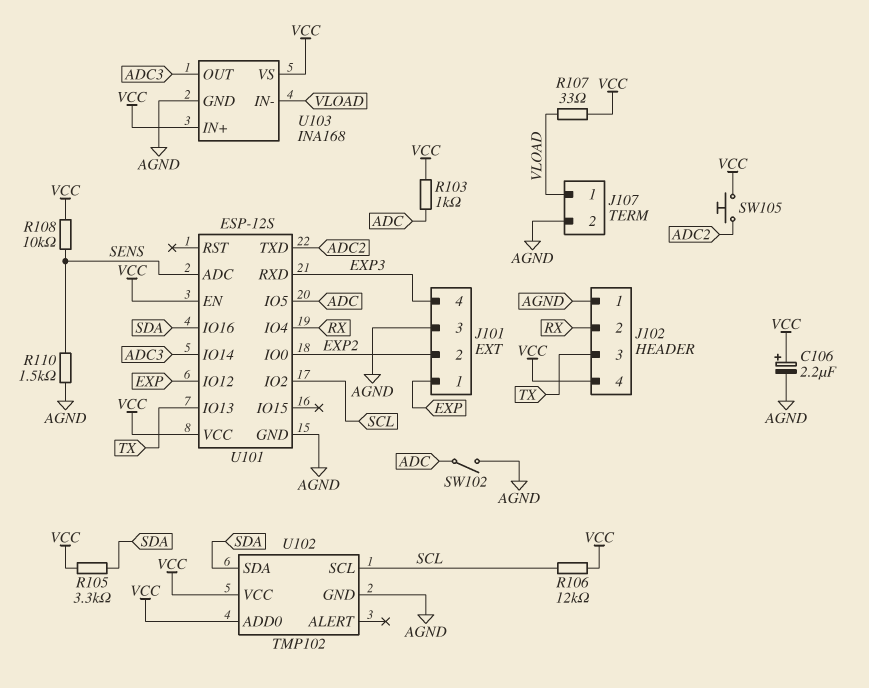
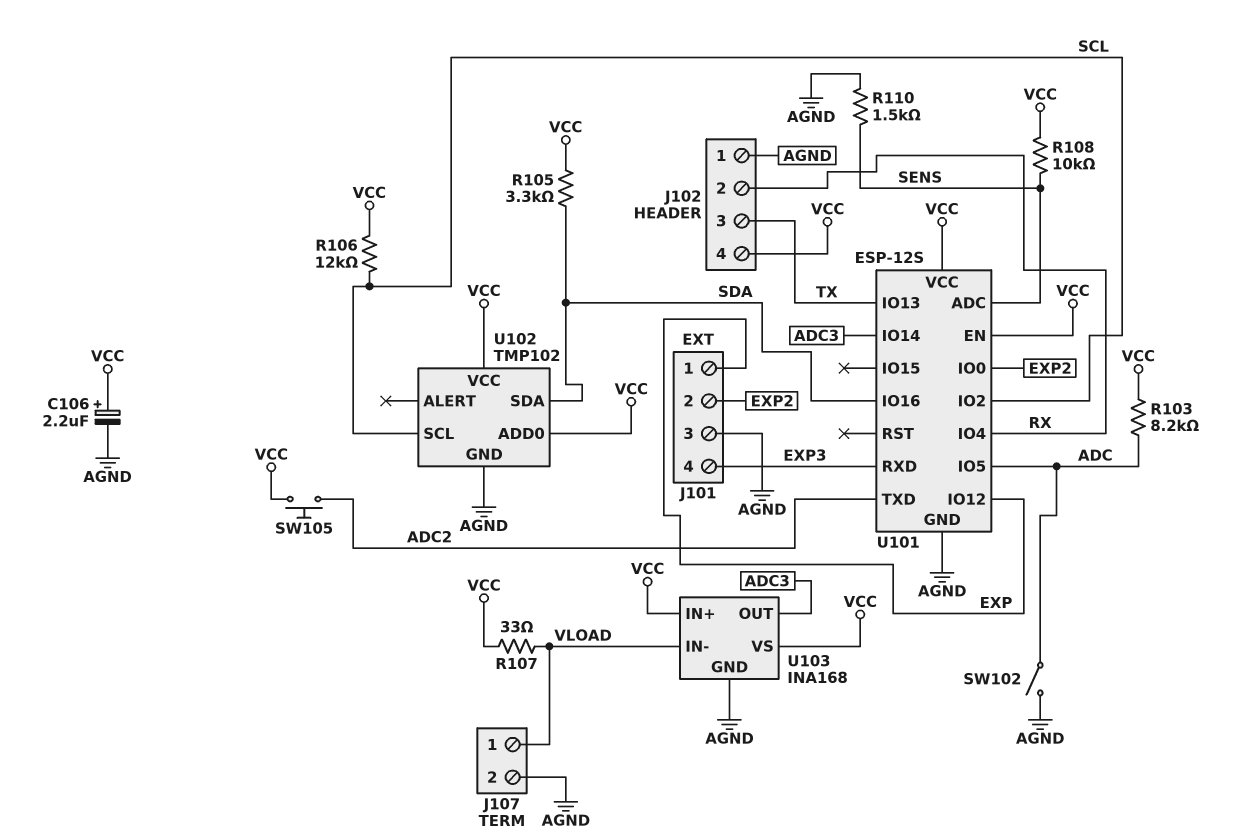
R103: 1k (ADC, VCC) -> 8.2k (ADC, VCC)

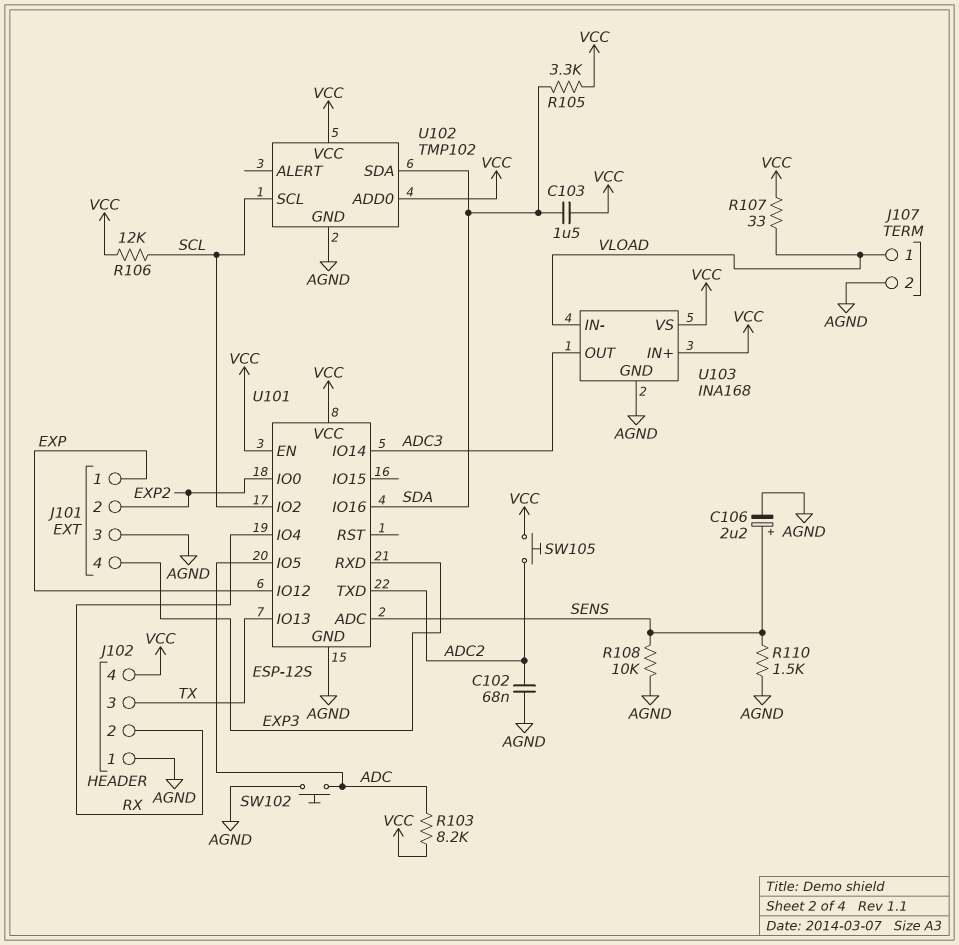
C102: none -> 68nF (ADC2, AGND)
C103: none -> 1.5uF (SDA, VCC)
C106: 2.2uF (plus VCC, minus AGND) -> 2.2uF (plus SENS, minus AGND)
R108: 10k (SENS, VCC) -> 10k (AGND, SENS)
SW102: switch (ADC, AGND) -> button (ADC, AGND)

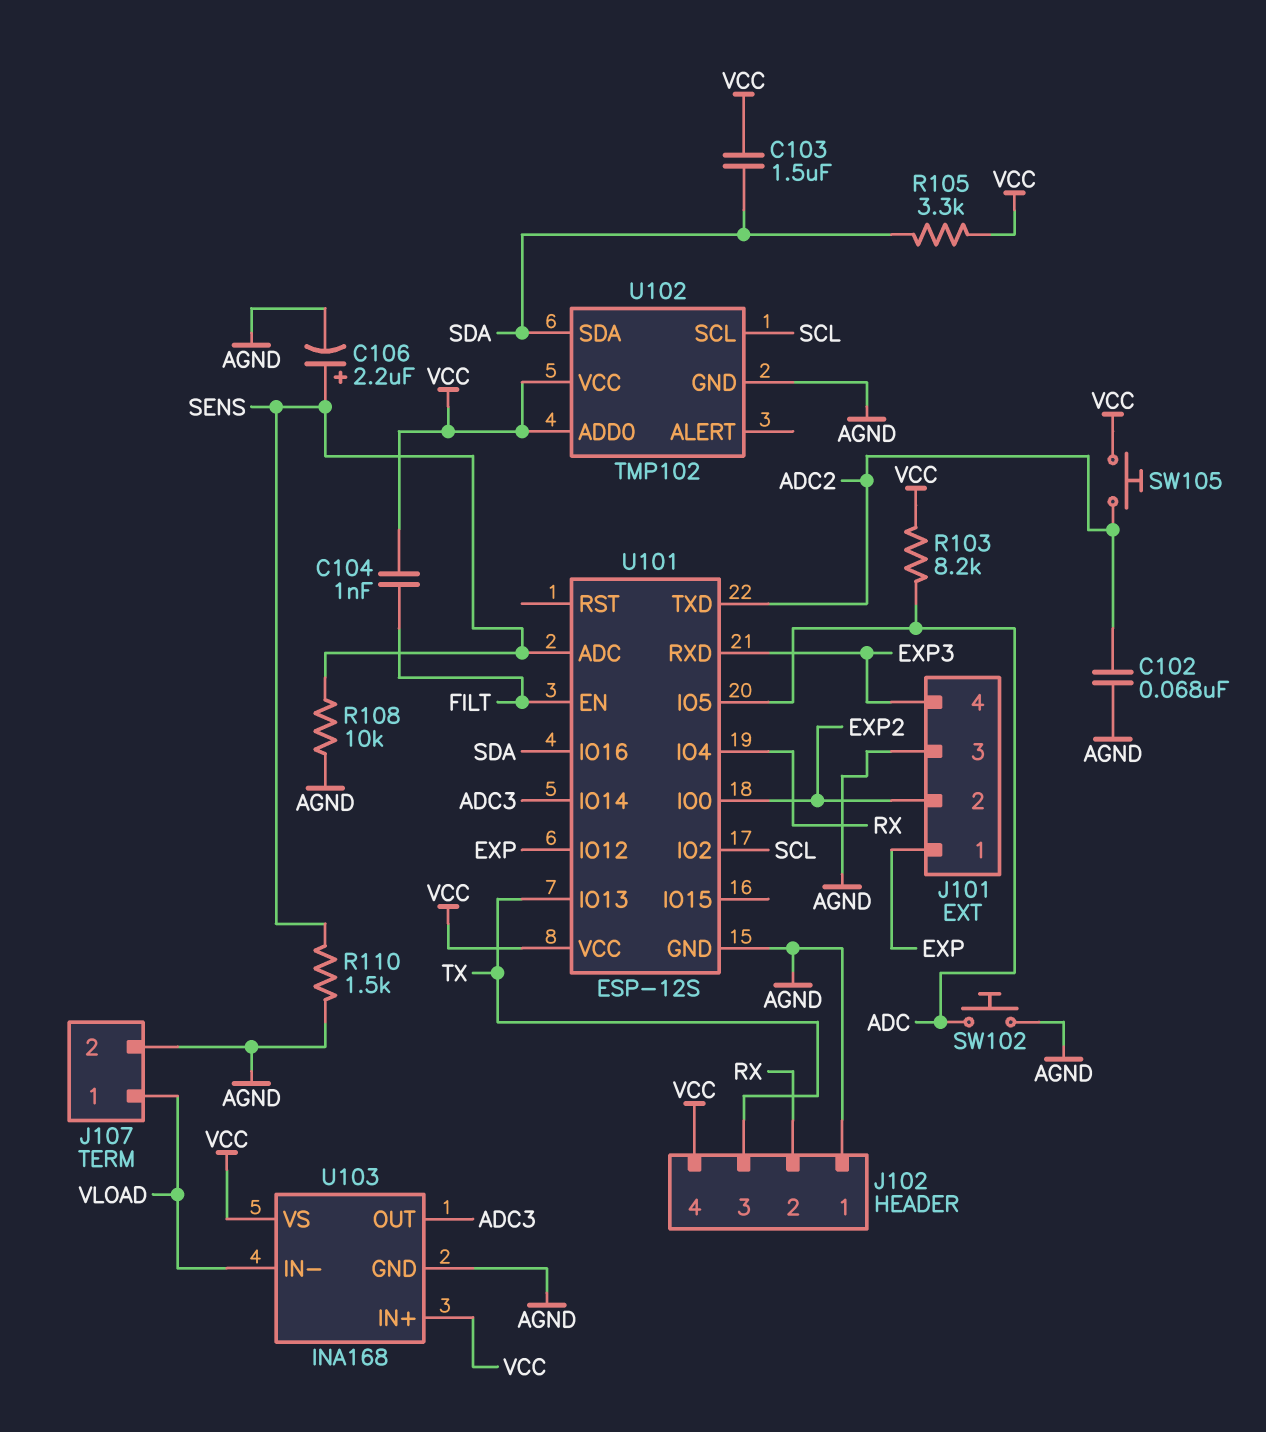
C104: none -> 1nF (FILT, VCC)
R106: 12k (SCL, VCC) -> none
R107: 33 (VCC, VLOAD) -> none
U101 pin EN: VCC -> FILT

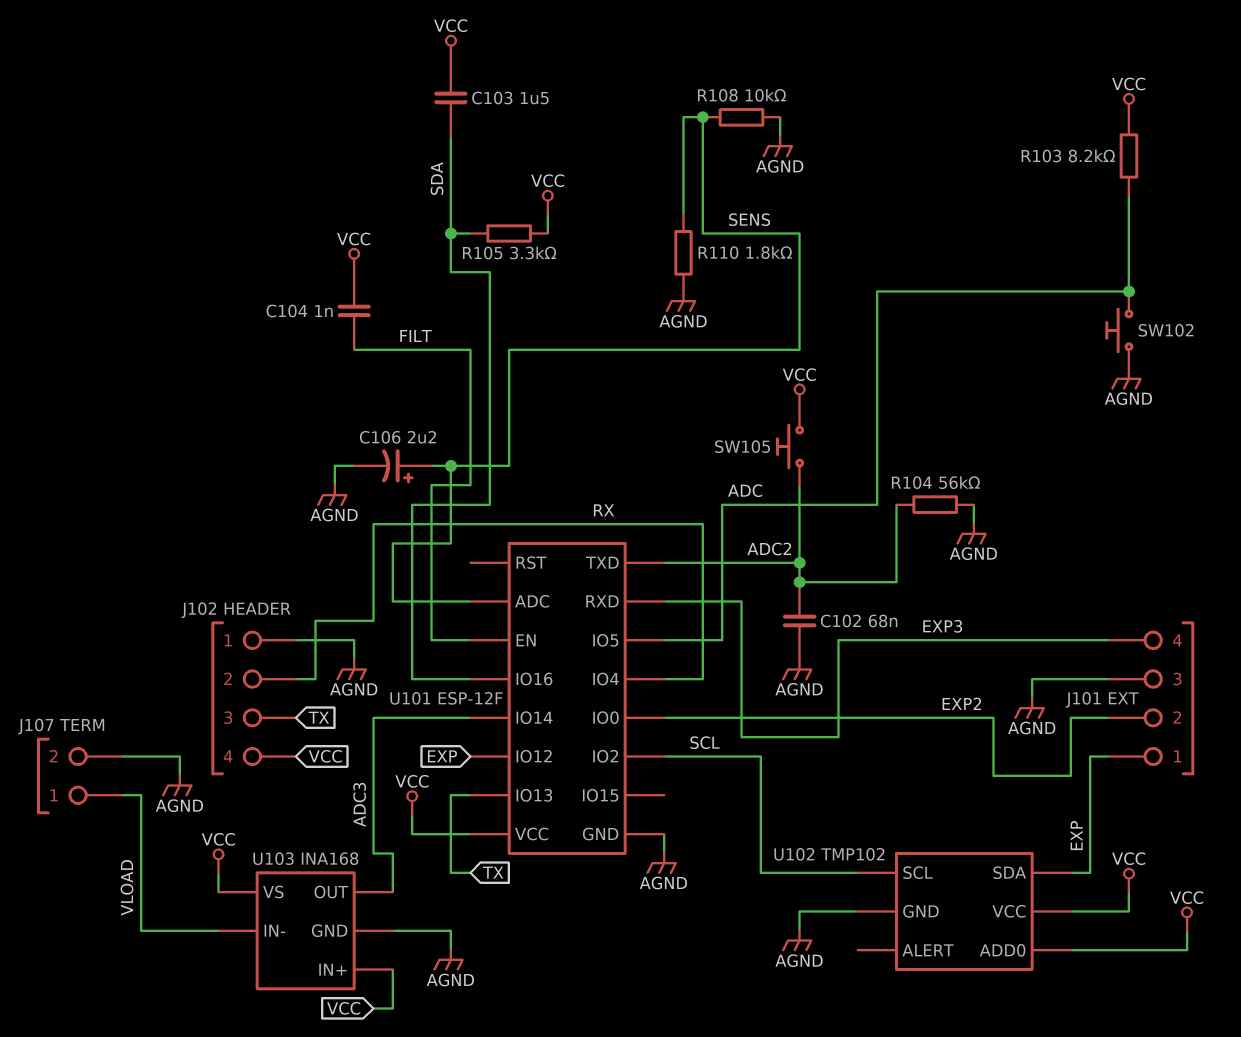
R104: none -> 56k (ADC2, AGND)
R110: 1.5k (AGND, SENS) -> 1.8k (AGND, SENS)
U101: ESP-12S -> ESP-12F
U102 pin SDA: SDA -> EXP

